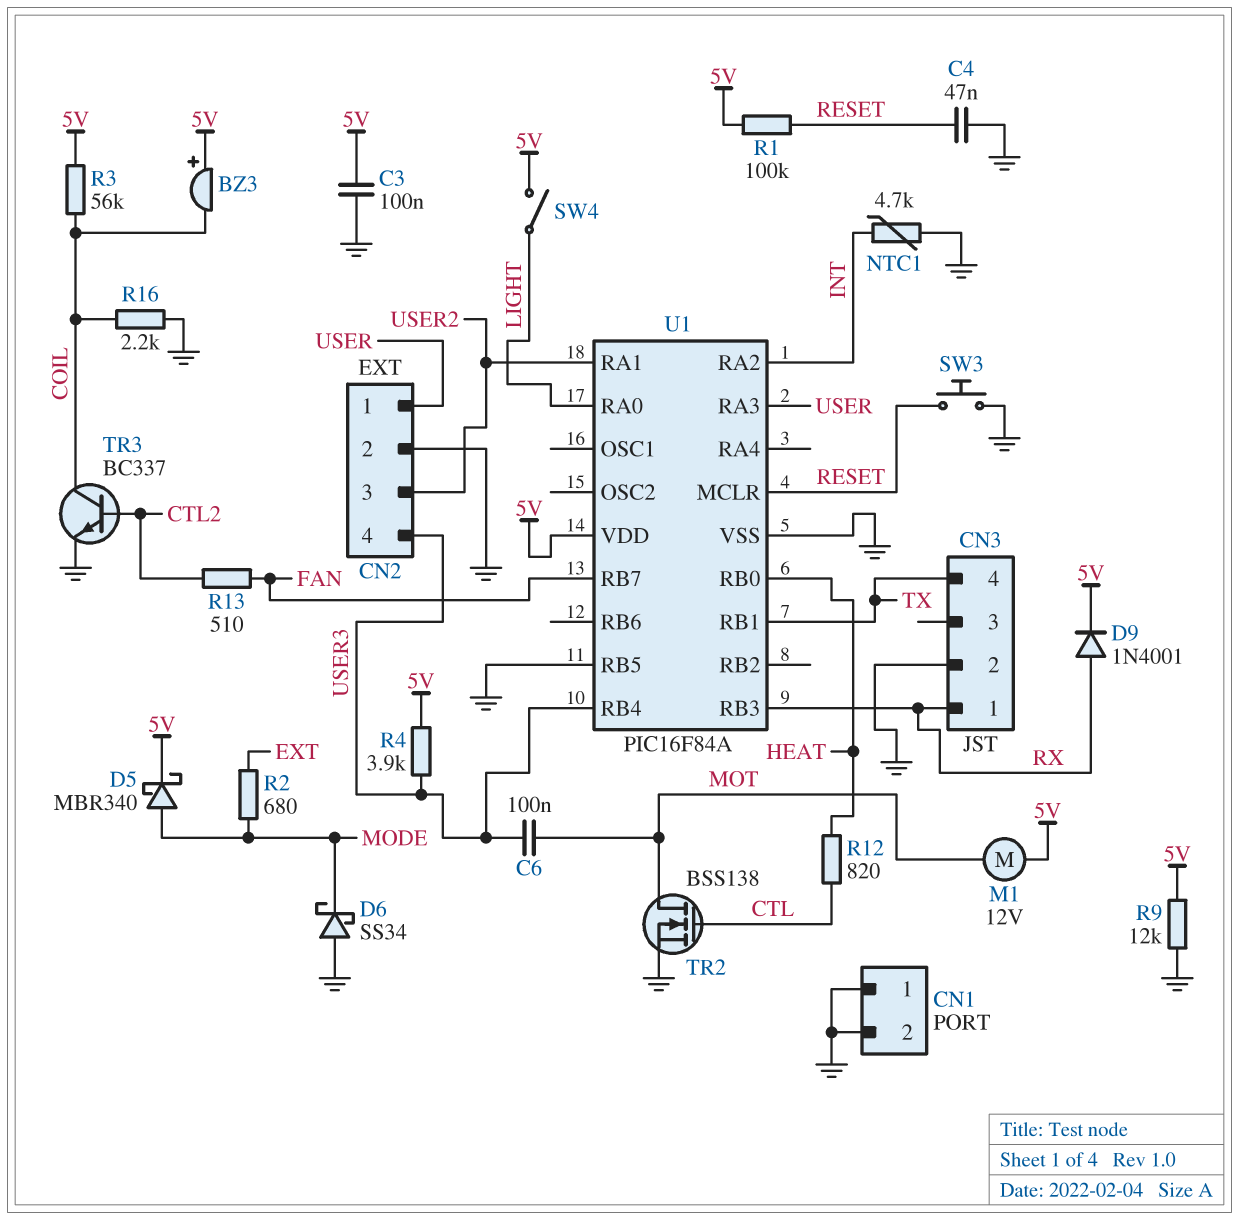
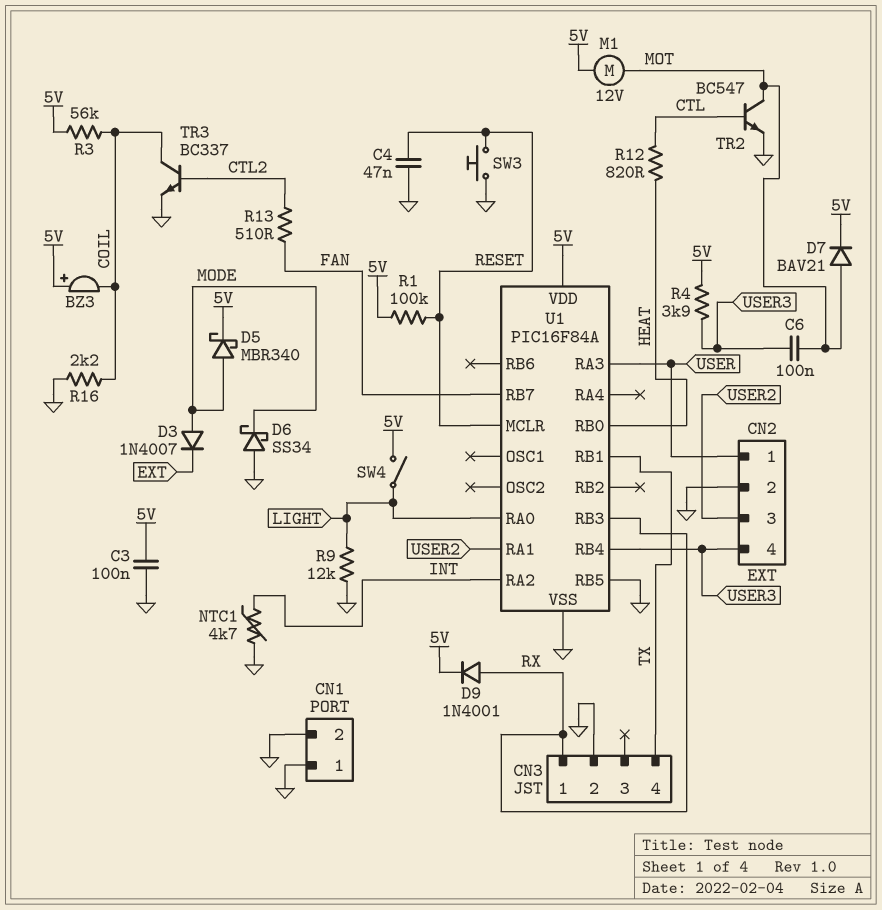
D3: none -> diode 1N4007 (A MODE, K EXT)
D7: none -> diode BAV21 (A MOT, K 5V)
R2: 680 (EXT, MODE) -> none
R9: 12k (5V, GND) -> 12k (GND, LIGHT)
TR2: NMOS BSS138 (G CTL, D MOT, S GND) -> NPN BC547 (B CTL, C MOT, E GND)

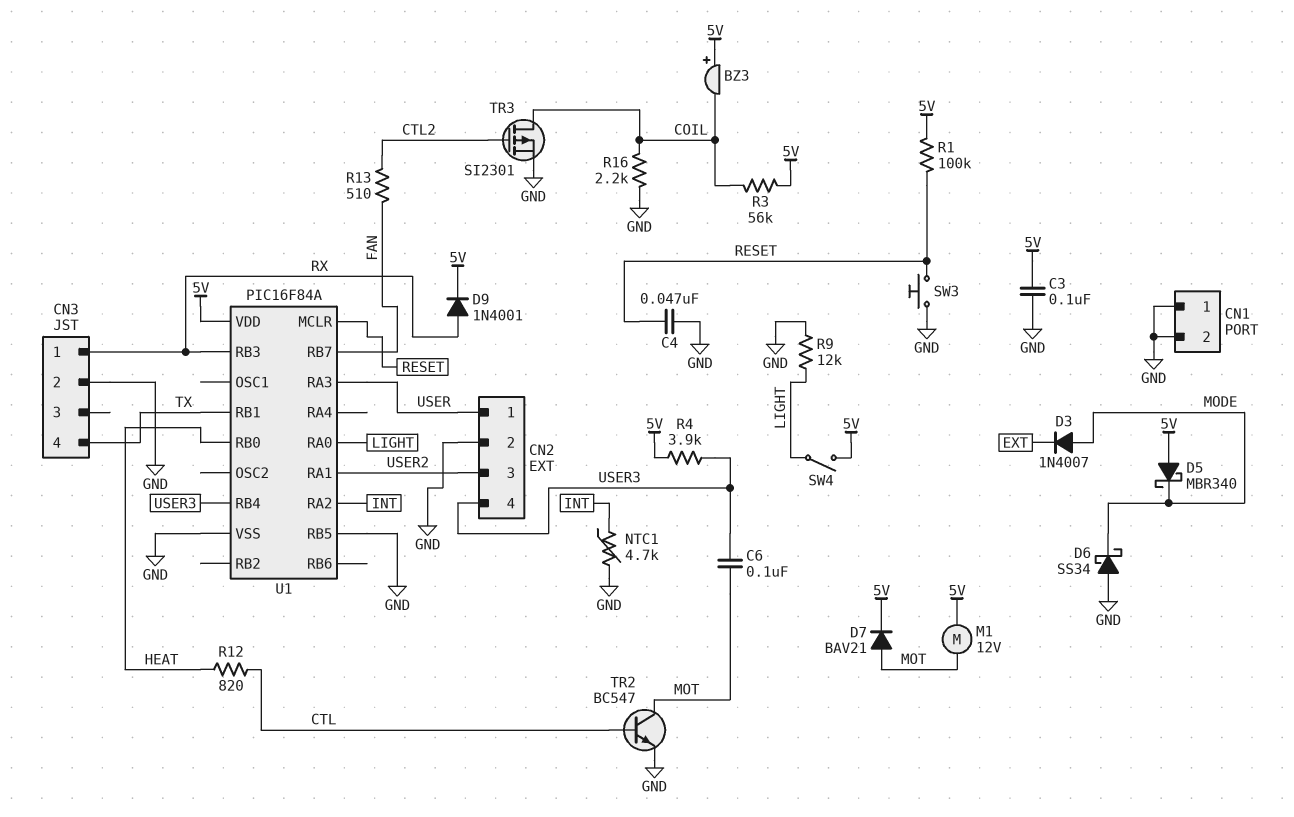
D5: schottky MBR340 (A MODE, K 5V) -> schottky MBR340 (A 5V, K MODE)
TR3: NPN BC337 (B CTL2, C COIL, E GND) -> PMOS SI2301 (G CTL2, D COIL, S GND)

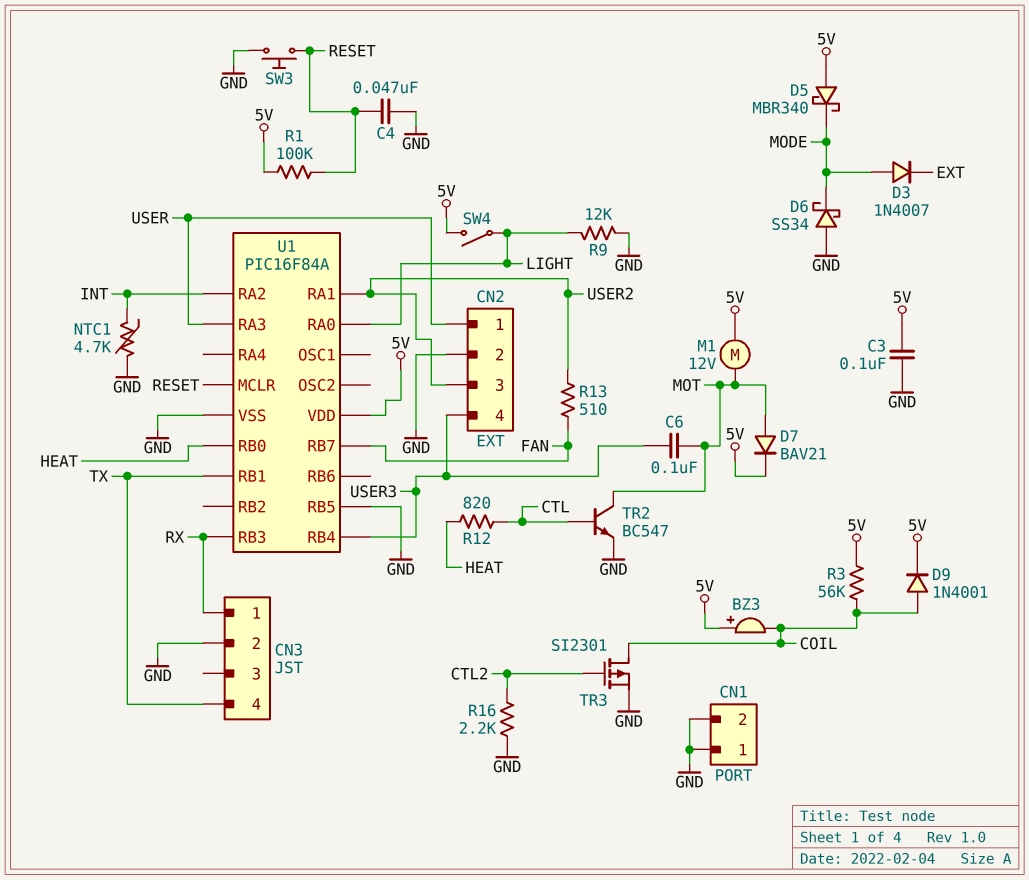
D9: diode 1N4001 (A RX, K 5V) -> diode 1N4001 (A COIL, K 5V)
R4: 3.9k (5V, USER3) -> none
R13: 510 (CTL2, FAN) -> 510 (FAN, USER2)
R16: 2.2k (COIL, GND) -> 2.2k (CTL2, GND)

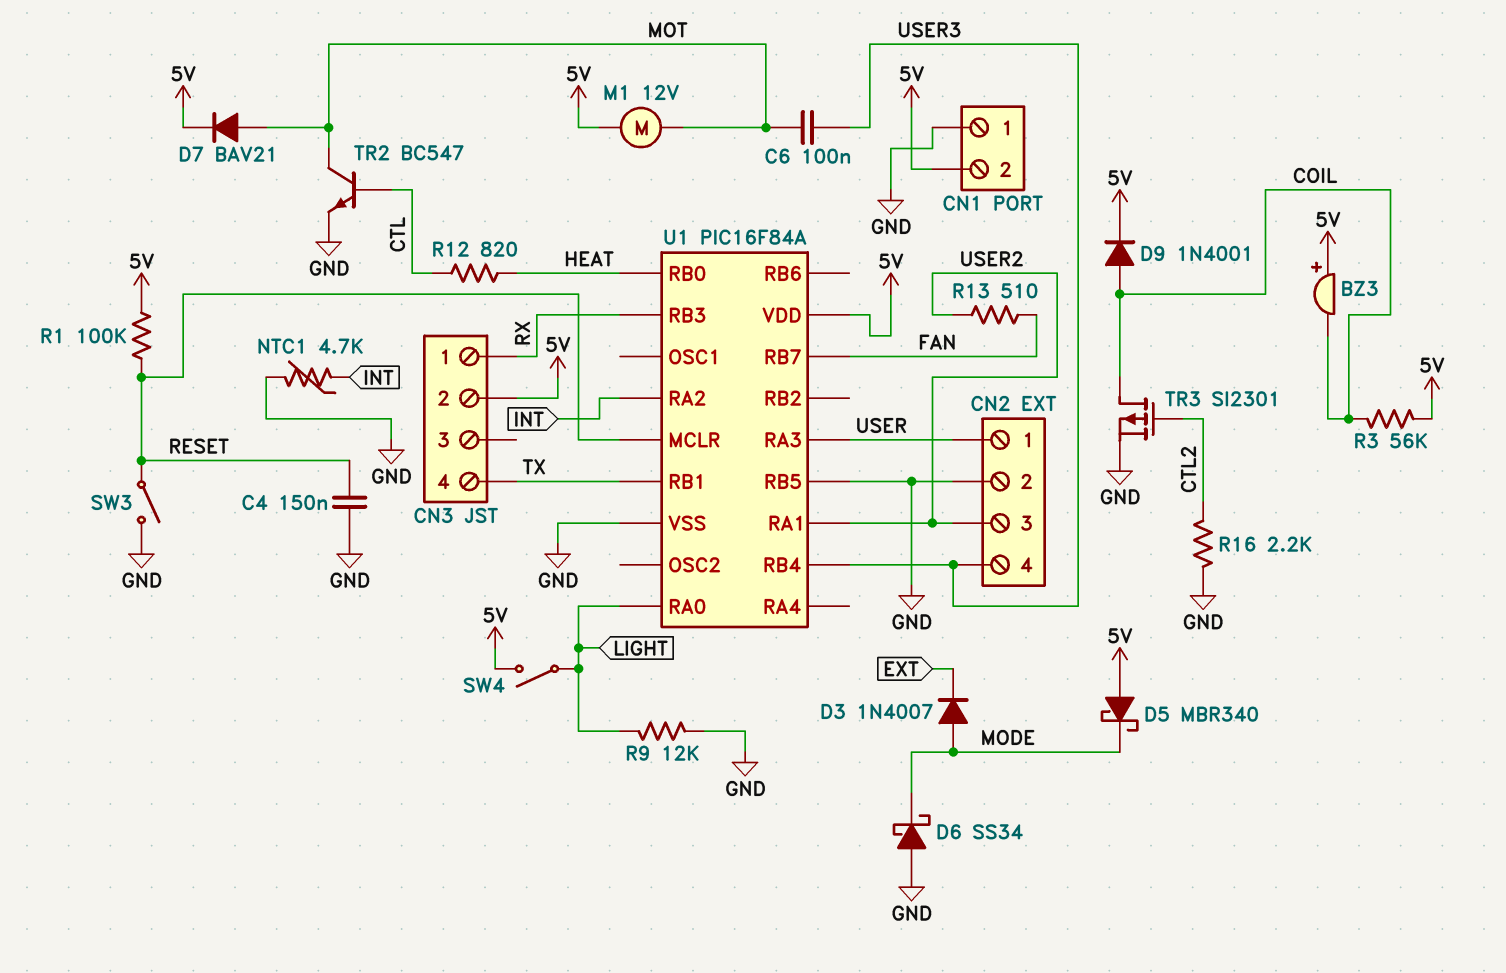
C3: 100nF (5V, GND) -> none
C4: 47nF (GND, RESET) -> 150nF (GND, RESET)
CN1 pin 2: GND -> 5V
CN3 pin 2: GND -> 5V
SW3: button (GND, RESET) -> switch (GND, RESET)

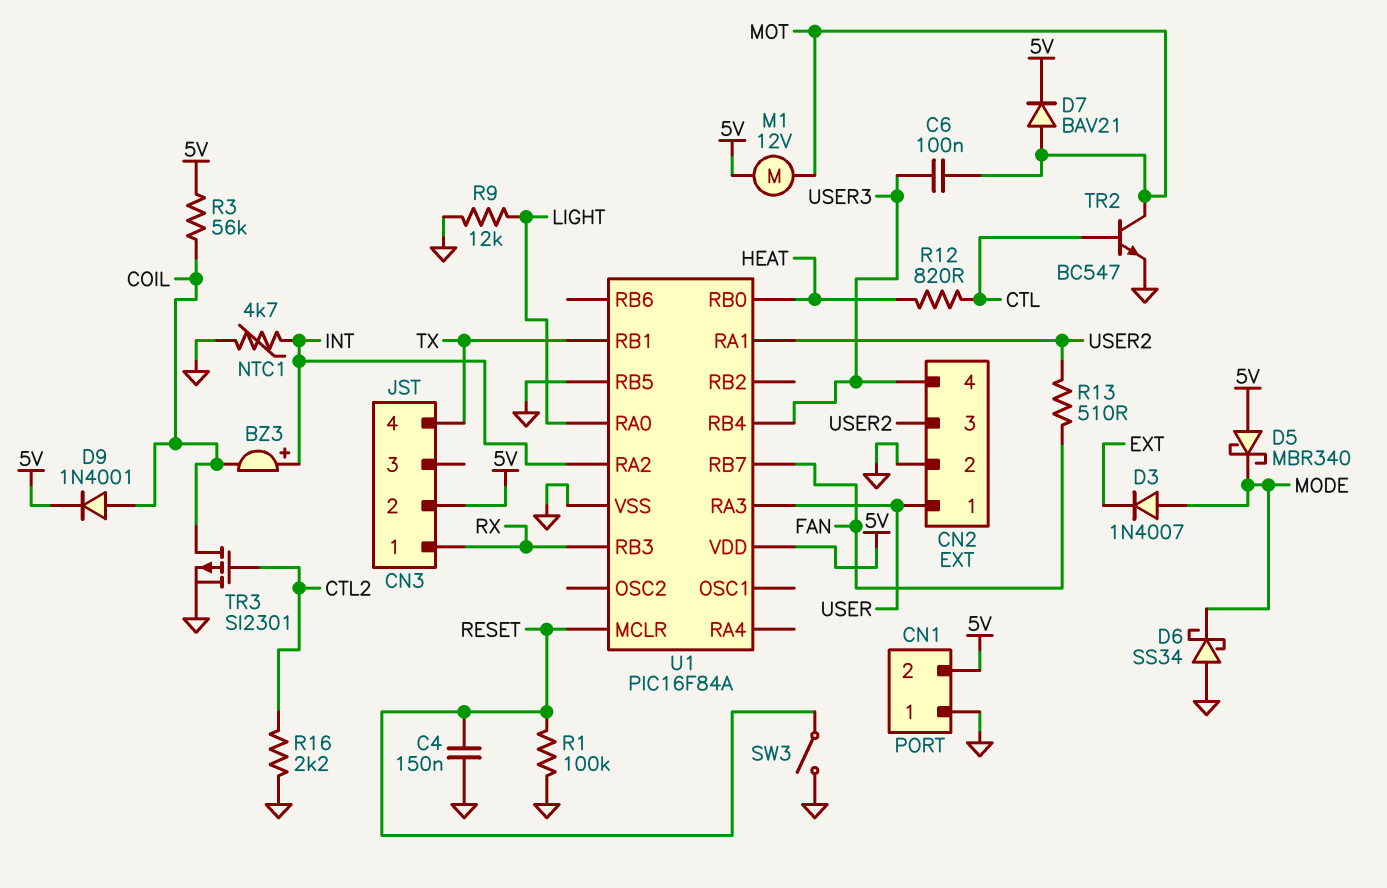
BZ3: buzzer (plus 5V, minus COIL) -> buzzer (plus INT, minus COIL)
R1: 100k (5V, RESET) -> 100k (GND, RESET)
SW4: switch (5V, LIGHT) -> none

